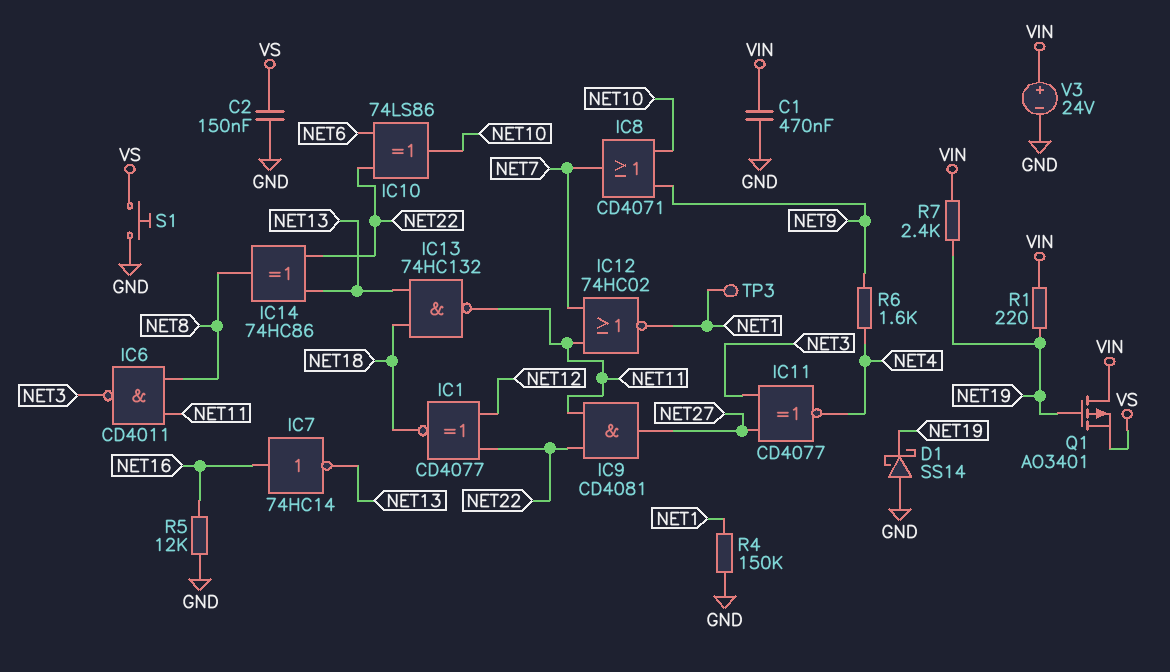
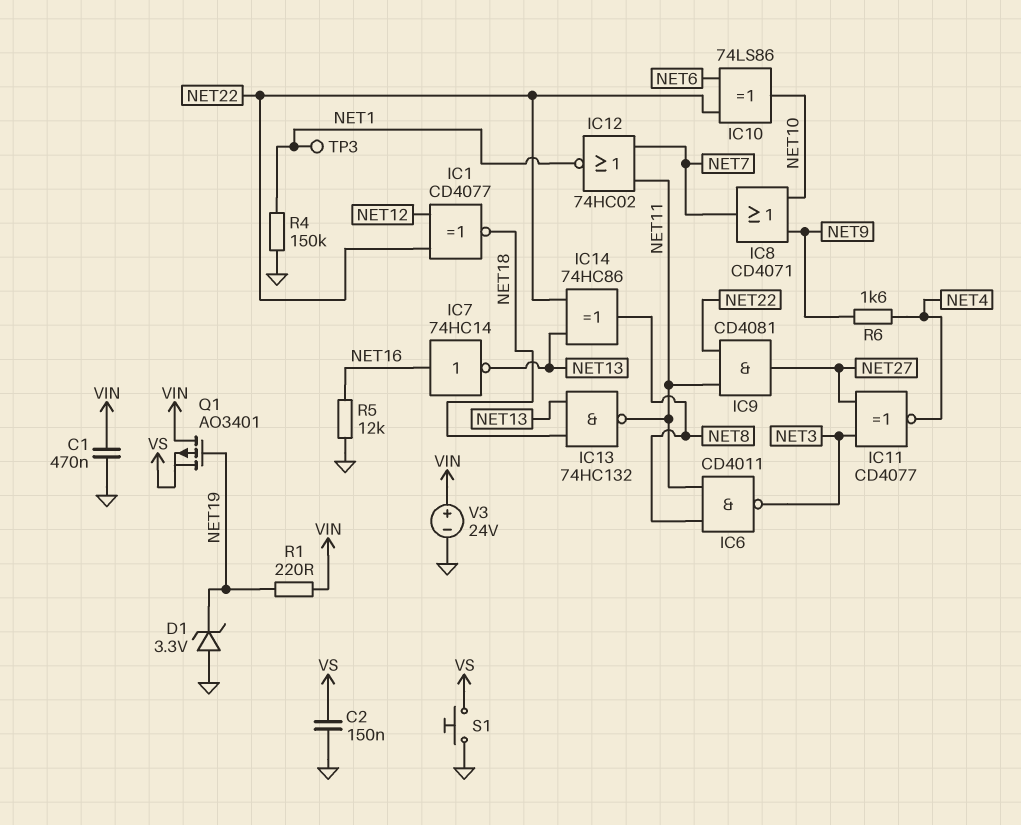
D1: schottky SS14 (A GND, K NET19) -> zener 3.3V (A GND, K NET19)
R7: 2.4k (NET19, VIN) -> none

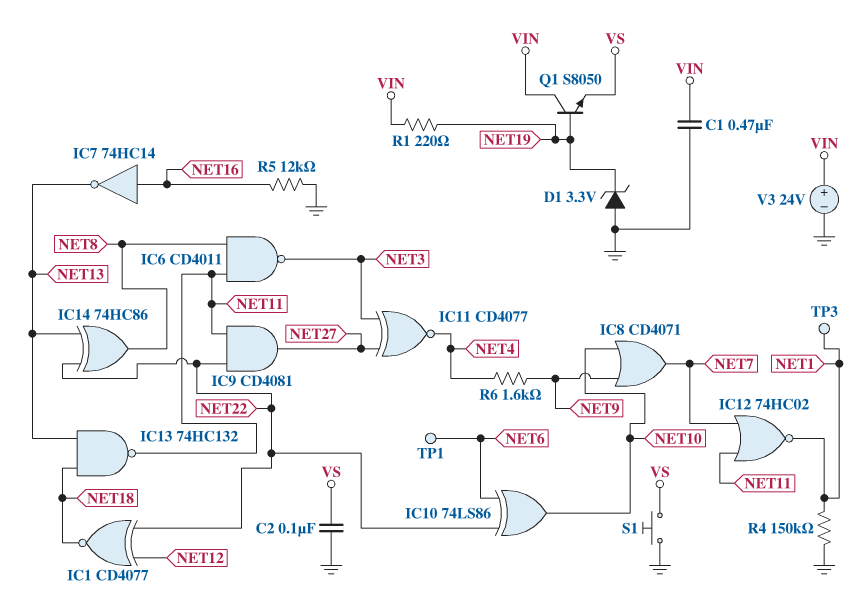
C2: 150nF (GND, VS) -> 100nF (GND, VS)
Q1: PMOS AO3401 (G NET19, D VIN, S VS) -> NPN S8050 (B NET19, C VIN, E VS)
TP1: none -> test point (NET6)

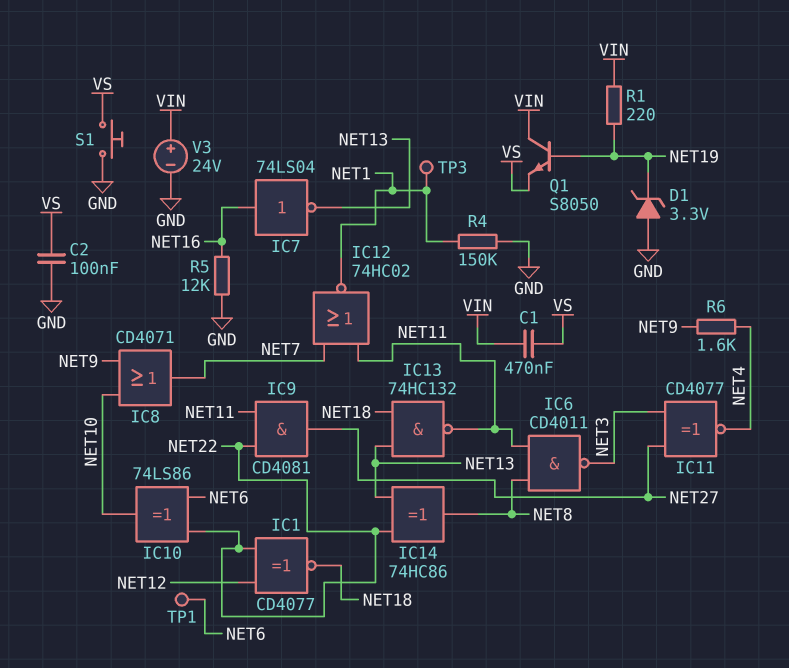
C1: 470nF (GND, VIN) -> 470nF (VIN, VS)
IC7: NOT 74HC14 (in NET16, out NET13) -> NOT 74LS04 (in NET16, out NET13)

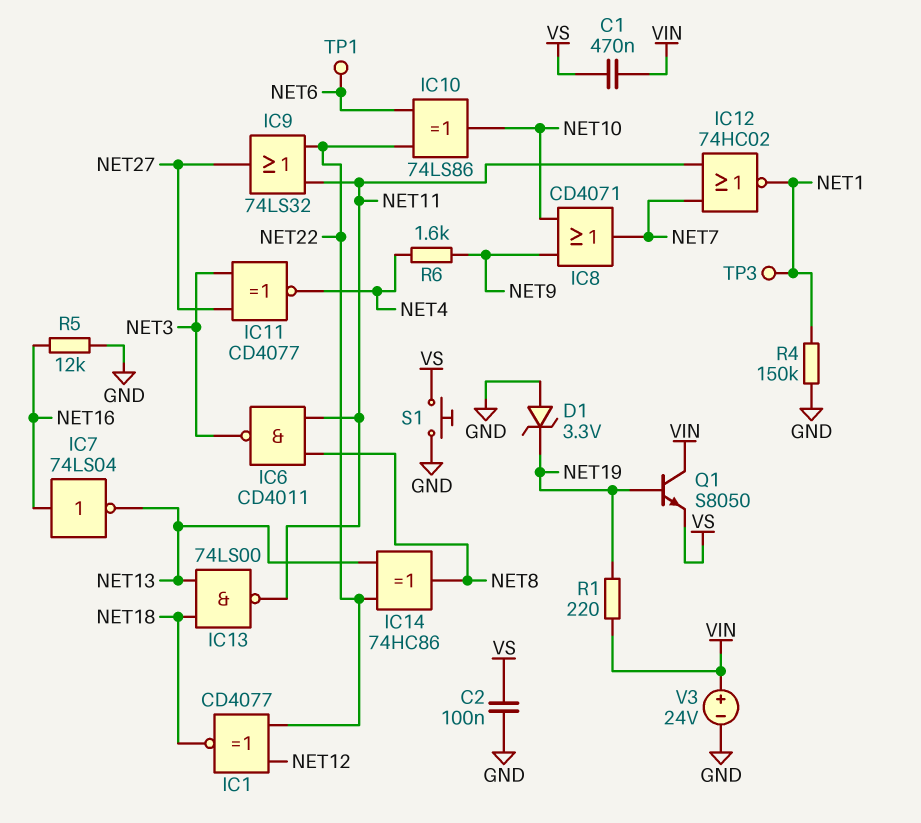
IC9: AND CD4081 (in NET11, in NET22, out NET27) -> OR 74LS32 (in NET11, in NET22, out NET27)
IC13: NAND 74HC132 (in NET13, in NET18, out NET11) -> NAND 74LS00 (in NET13, in NET18, out NET11)

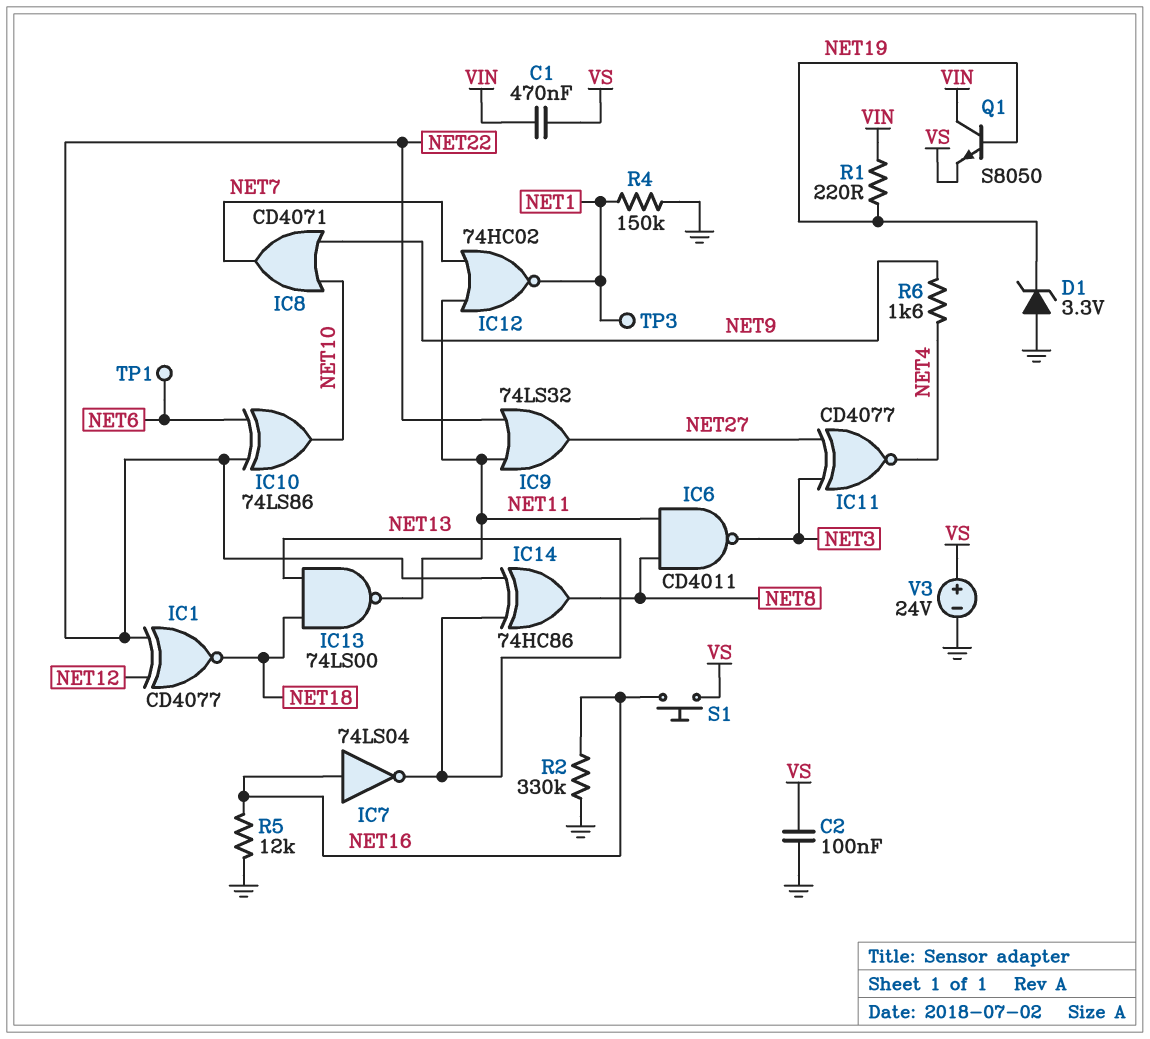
R2: none -> 330k (GND, NET16)
S1: button (GND, VS) -> button (NET16, VS)
V3: 24V (plus VIN, minus GND) -> 24V (plus VS, minus GND)

